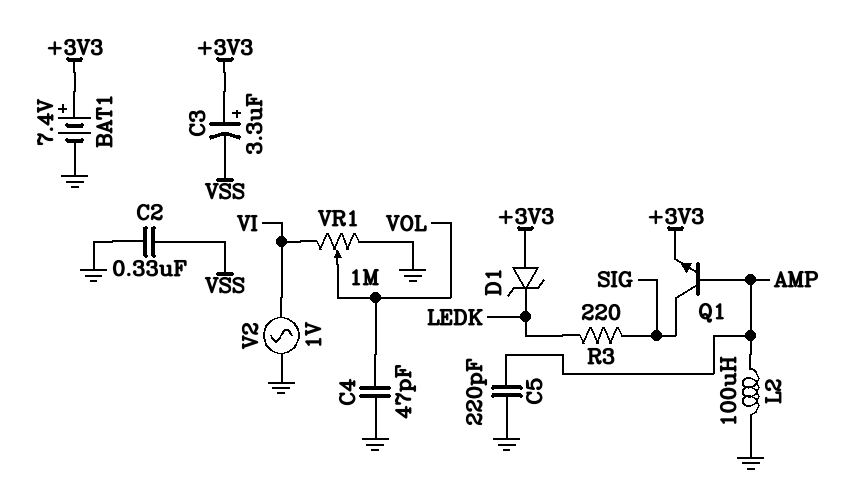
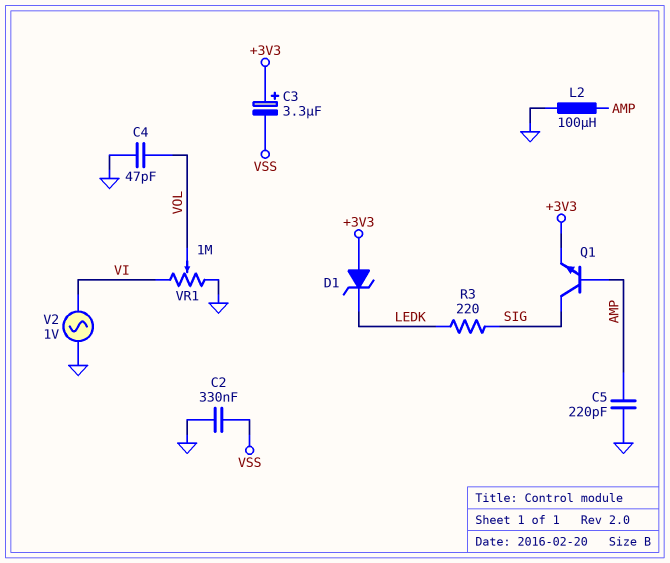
BAT1: 7.4V (plus +3V3, minus GND) -> none

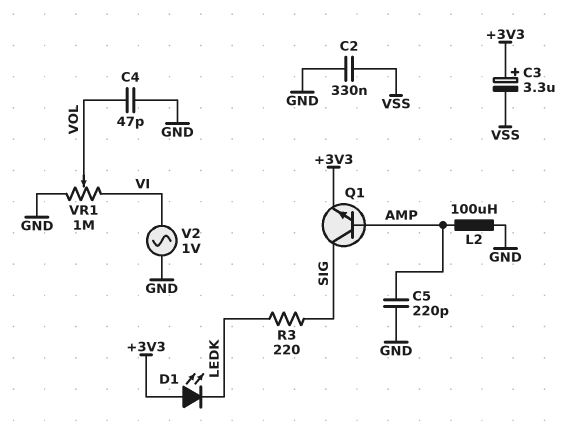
D1: zener (A +3V3, K LEDK) -> LED (A +3V3, K LEDK)

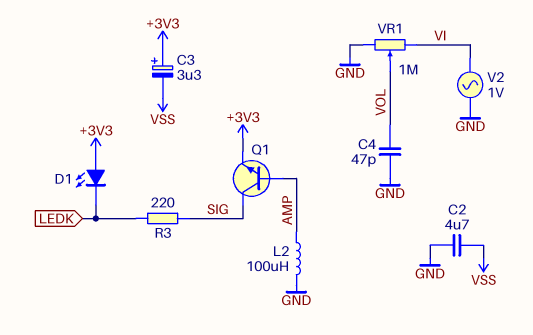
C2: 330nF (GND, VSS) -> 4.7uF (GND, VSS)
C5: 220pF (AMP, GND) -> none

